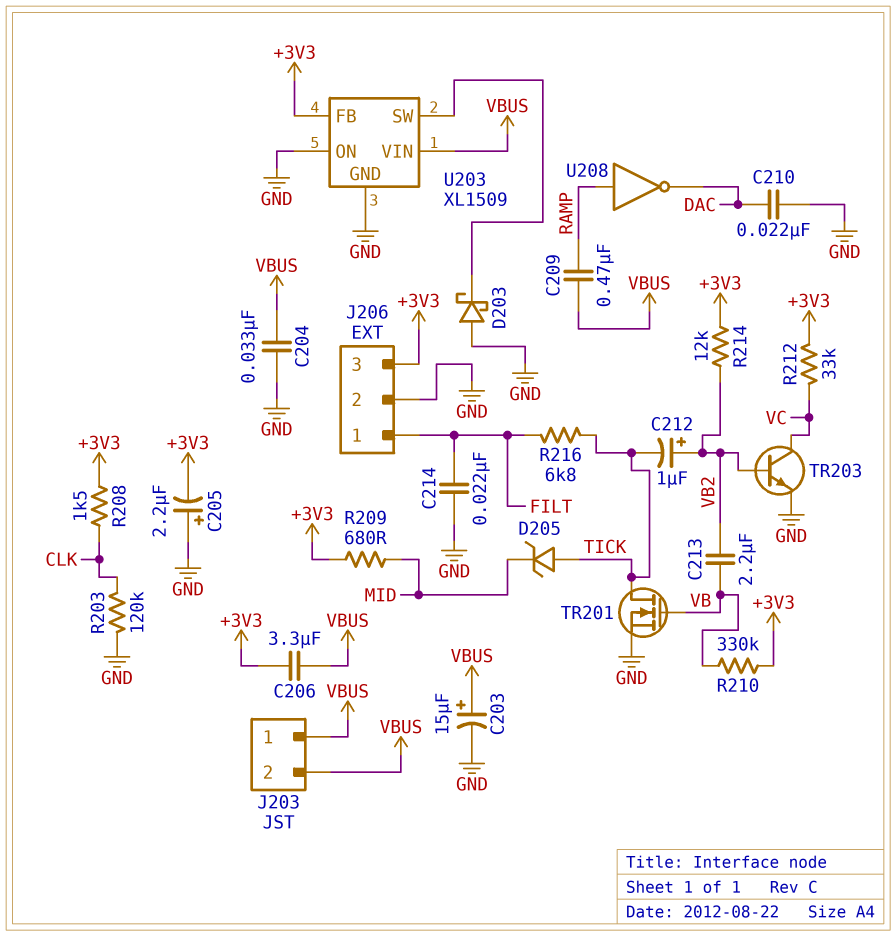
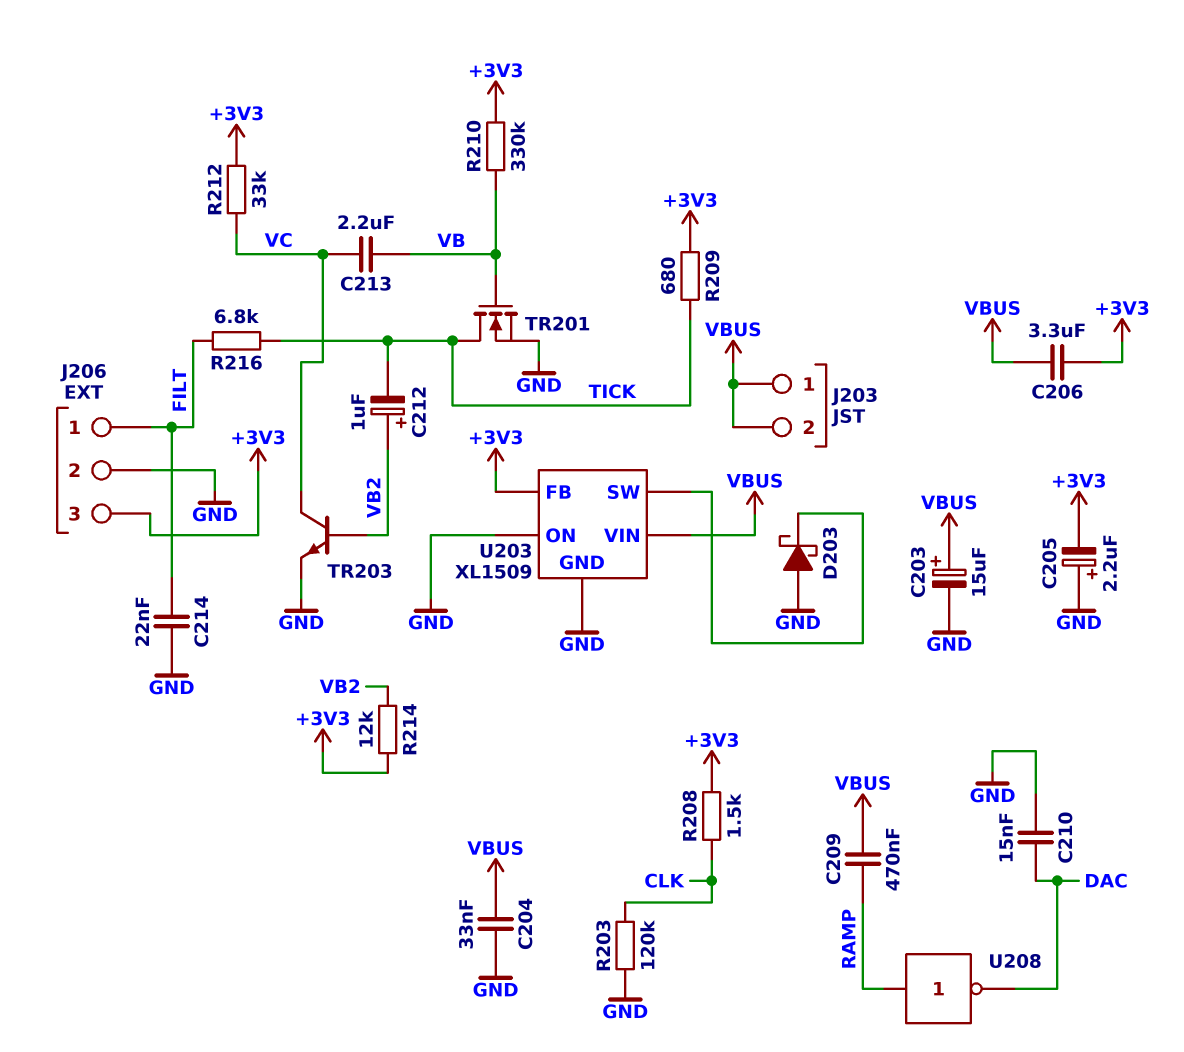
C210: 22nF (DAC, GND) -> 15nF (DAC, GND)
C213: 2.2uF (VB, VB2) -> 2.2uF (VB, VC)
D205: zener (A TICK, K MID) -> none
R209: 680 (+3V3, MID) -> 680 (+3V3, TICK)

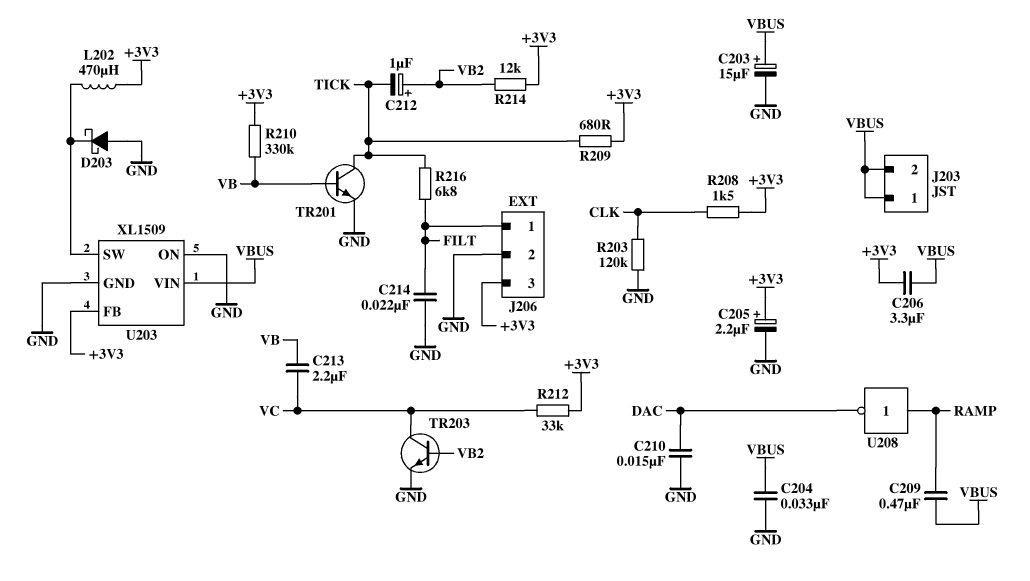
C205: 2.2uF (plus GND, minus +3V3) -> 2.2uF (plus +3V3, minus GND)
L202: none -> 470uH (+3V3, U203/SW)
TR201: NMOS (G VB, D TICK, S GND) -> NPN (B VB, C TICK, E GND)

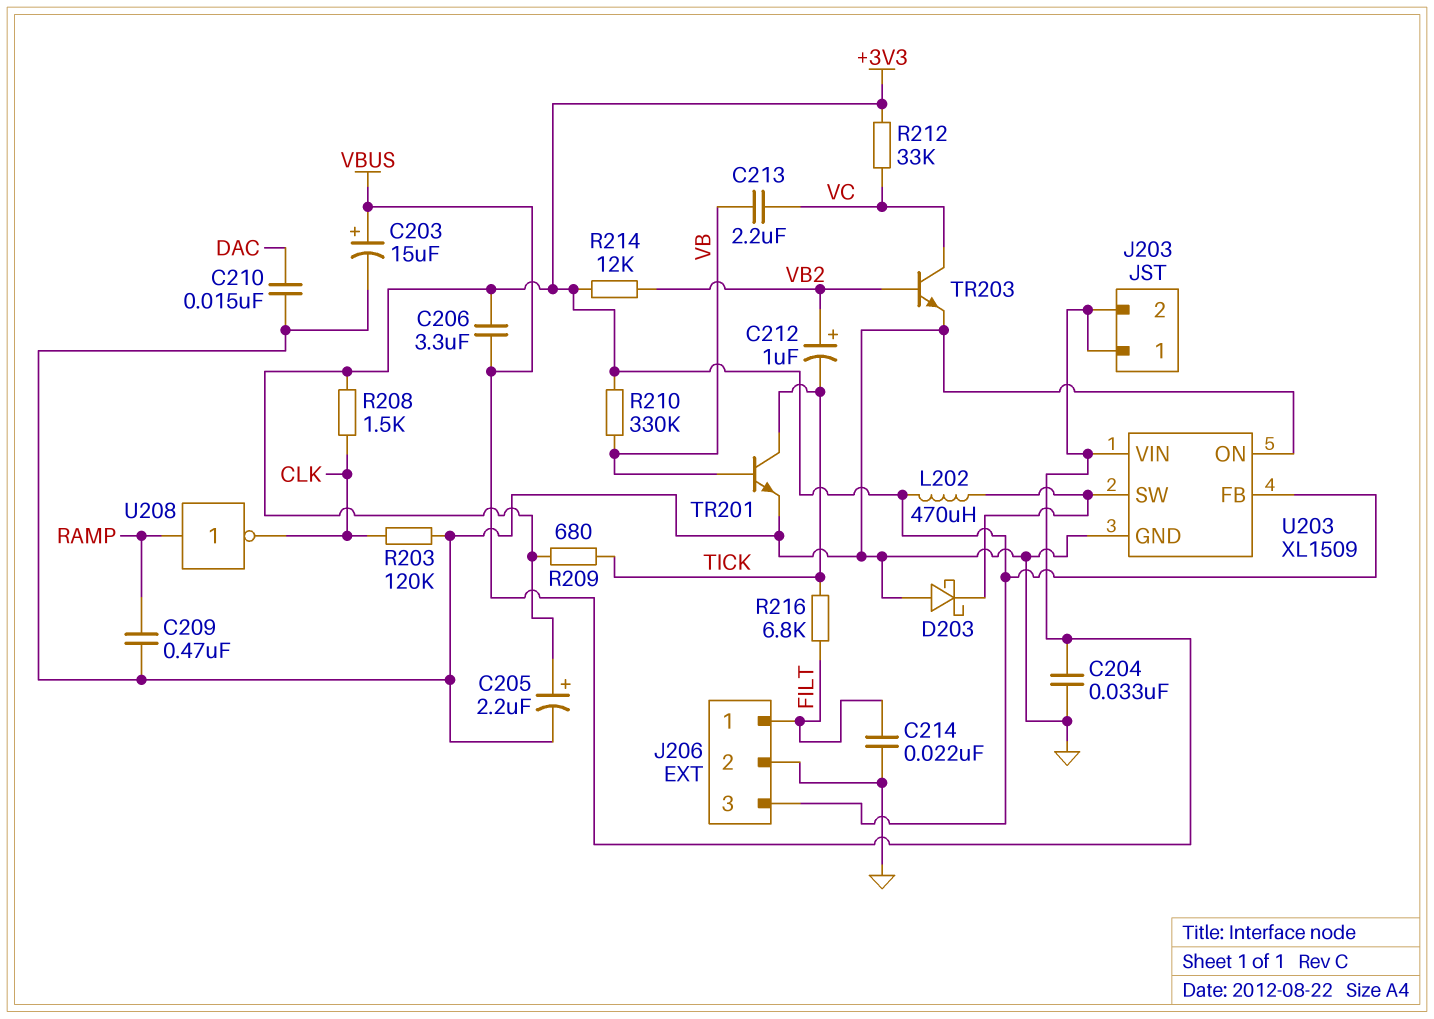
C209: 470nF (RAMP, VBUS) -> 470nF (GND, RAMP)
U208: NOT (in RAMP, out DAC) -> NOT (in RAMP, out CLK)

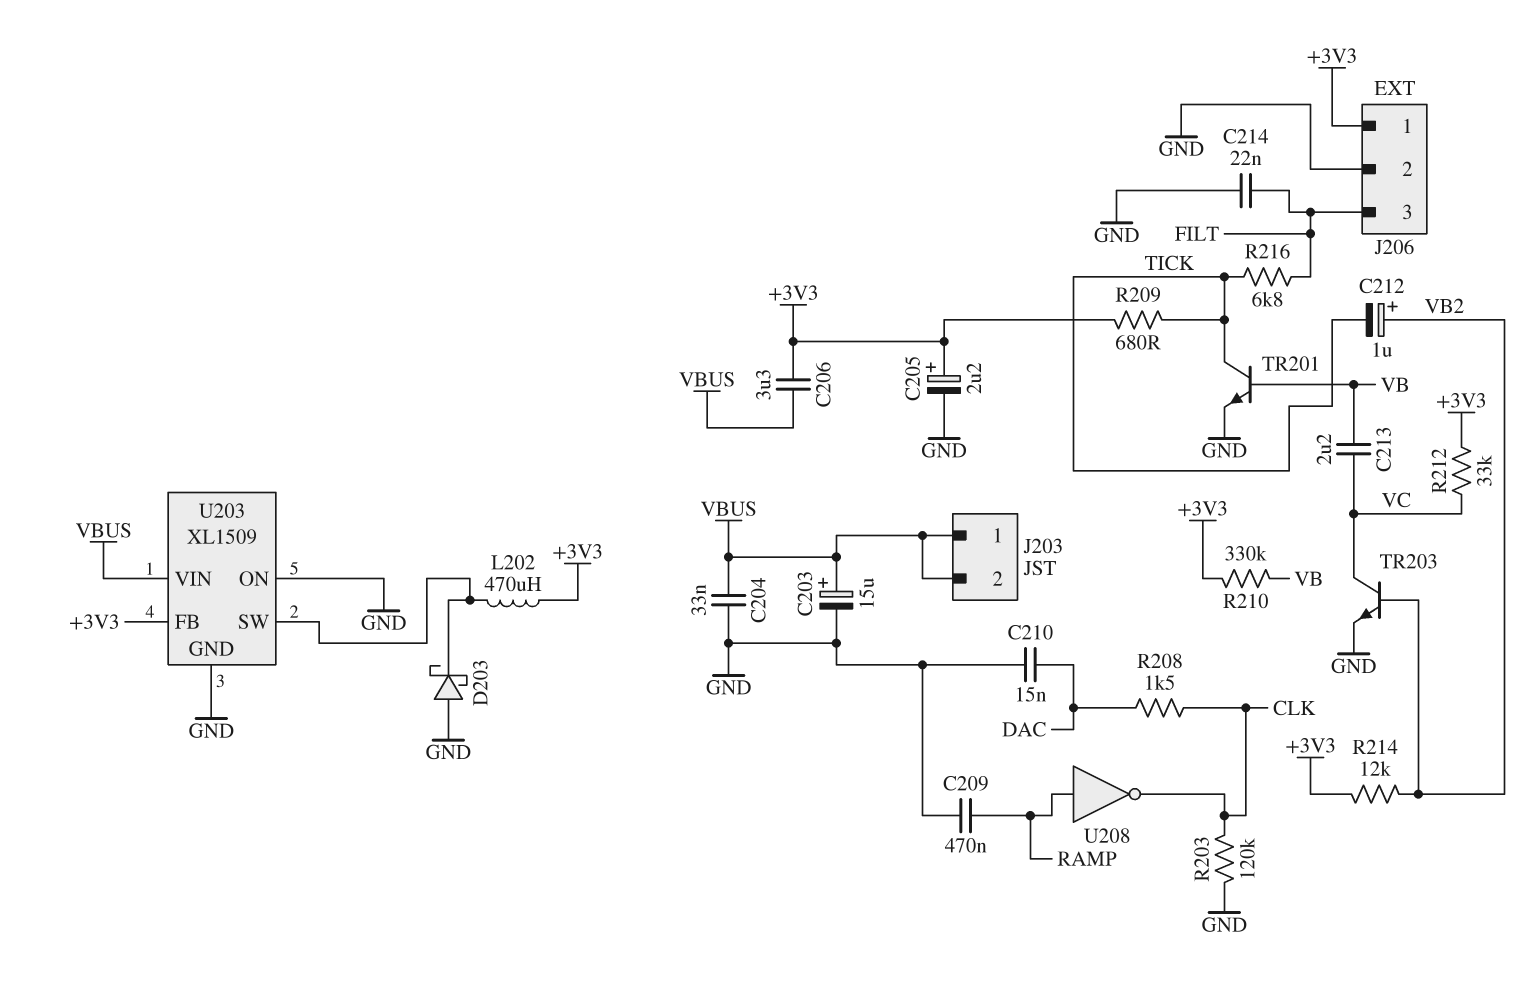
J206 pin 1: FILT -> +3V3
J206 pin 3: +3V3 -> FILT
R208: 1.5k (+3V3, CLK) -> 1.5k (CLK, DAC)

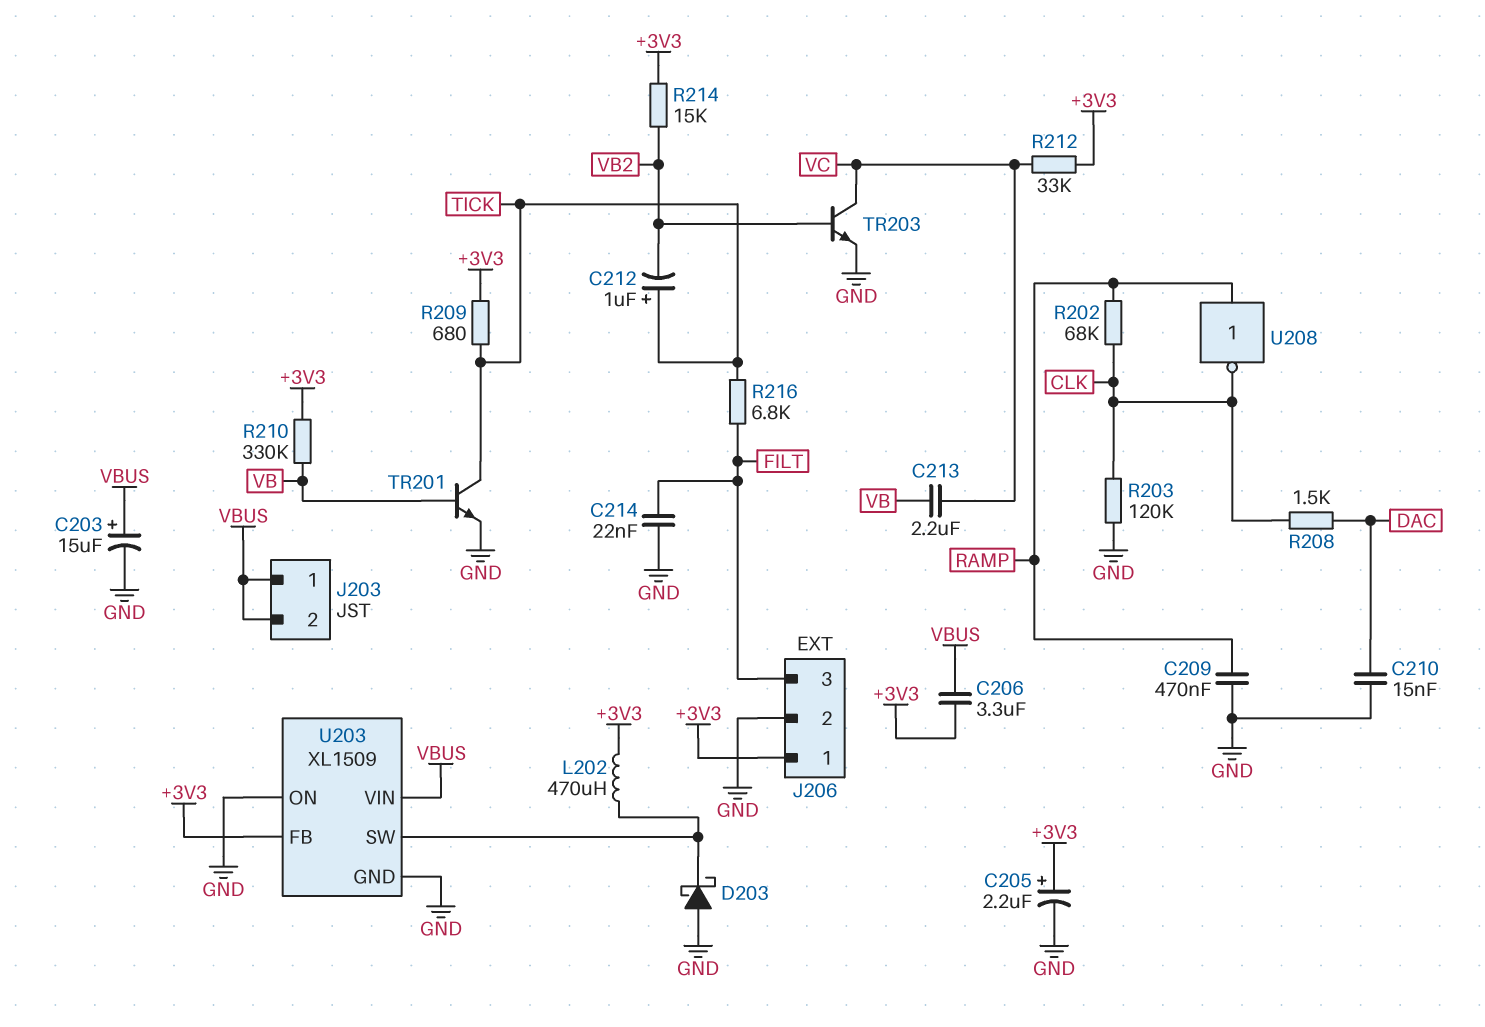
C204: 33nF (GND, VBUS) -> none
C212: 1uF (plus VB2, minus TICK) -> 1uF (plus TICK, minus VB2)
R202: none -> 68k (CLK, RAMP)
R214: 12k (+3V3, VB2) -> 15k (+3V3, VB2)

